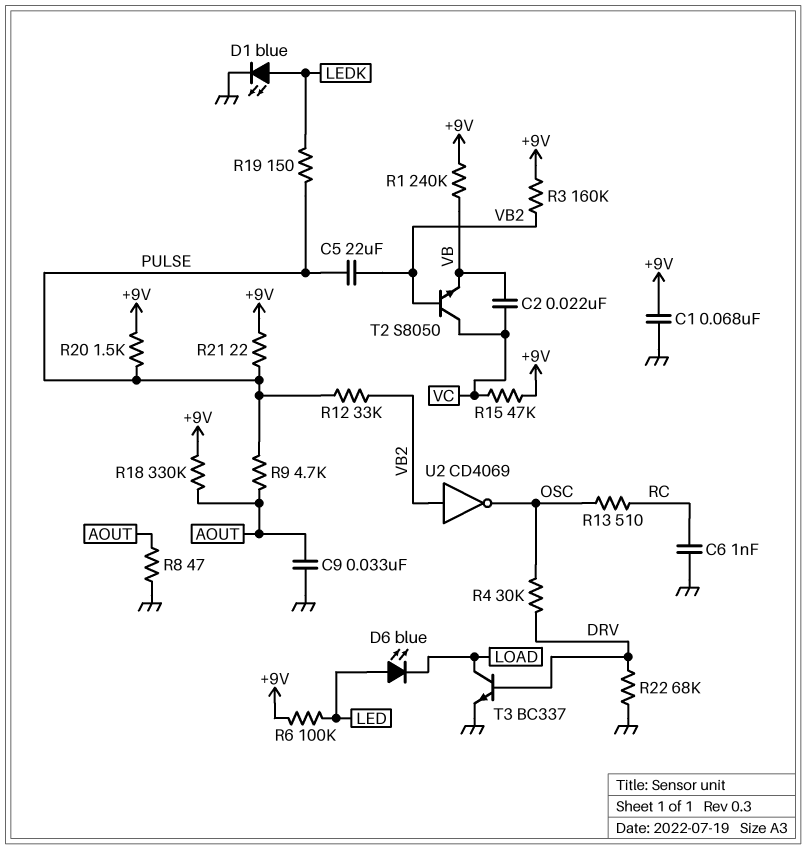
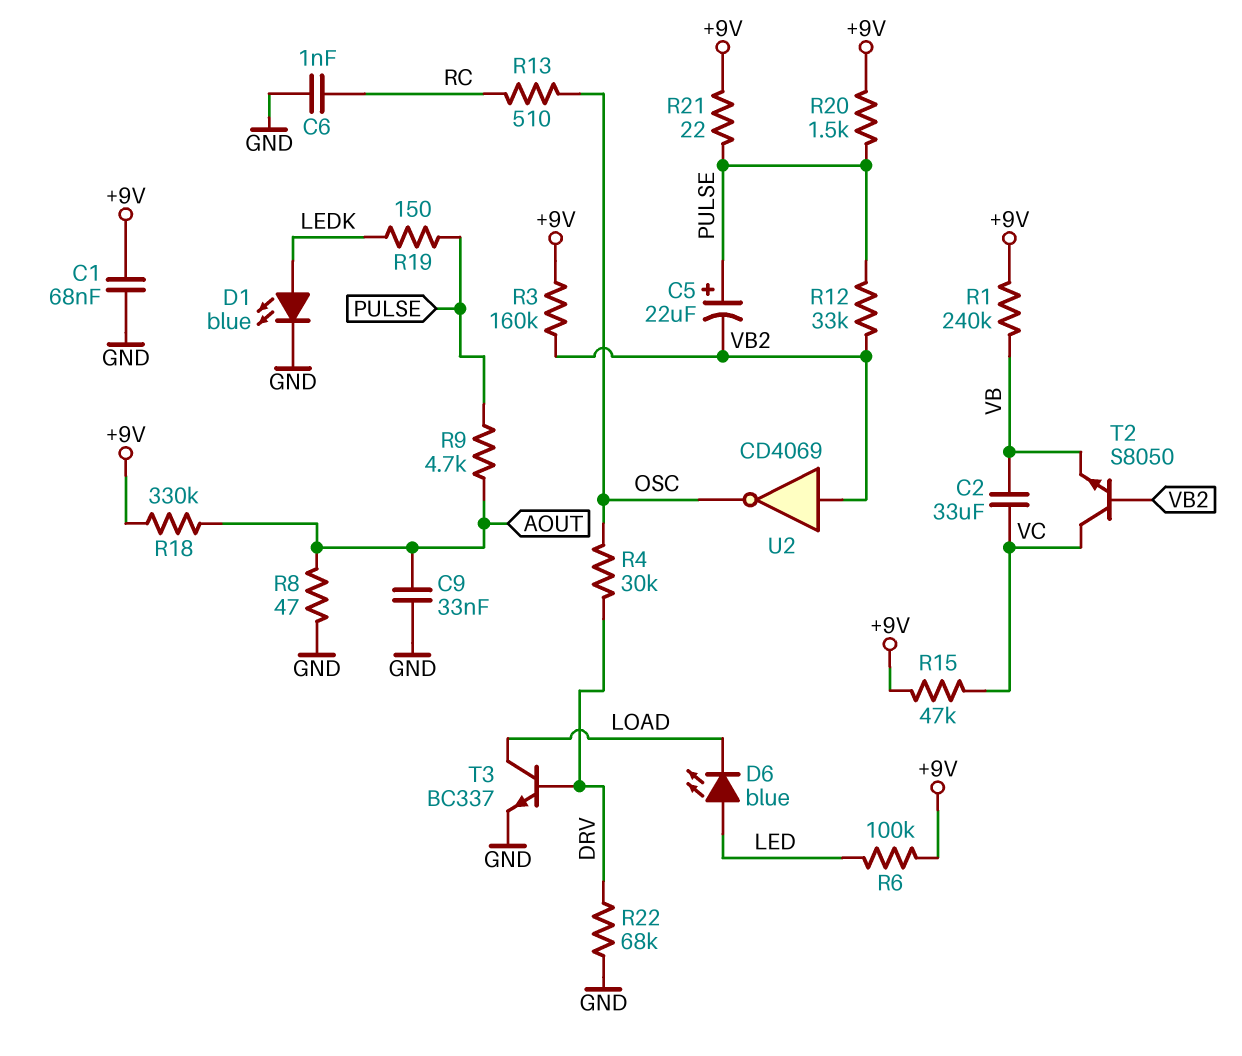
C2: 22nF (VB, VC) -> 33uF (VB, VC)
C5: 22uF (PULSE, VB2) -> 22uF (plus PULSE, minus VB2)

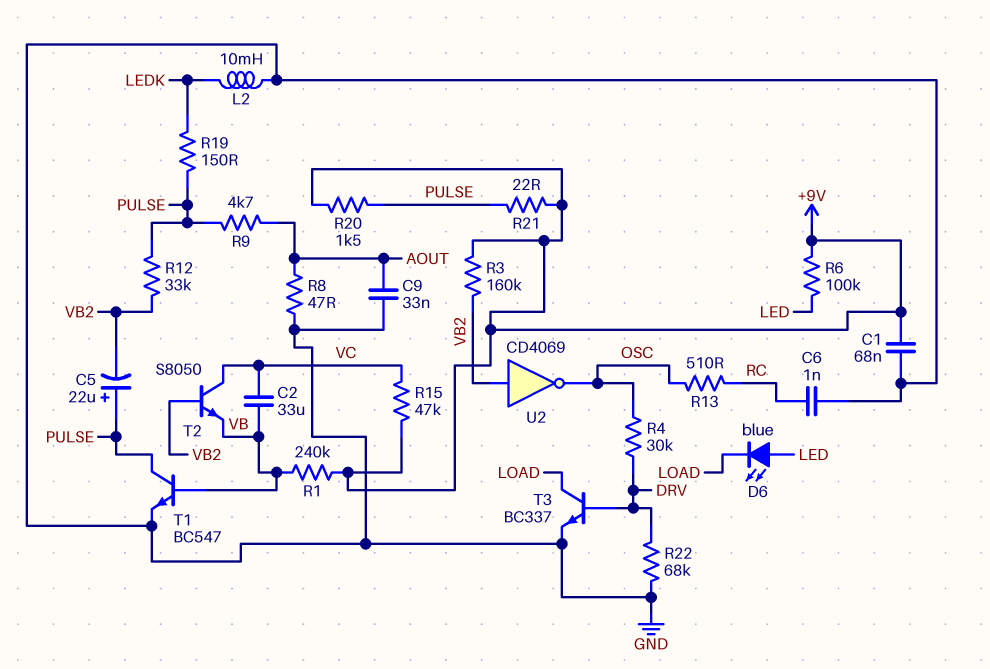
D1: LED blue (A LEDK, K GND) -> none
L2: none -> 10mH (GND, LEDK)
R18: 330k (+9V, AOUT) -> none
T1: none -> NPN BC547 (B VB, C PULSE, E GND)

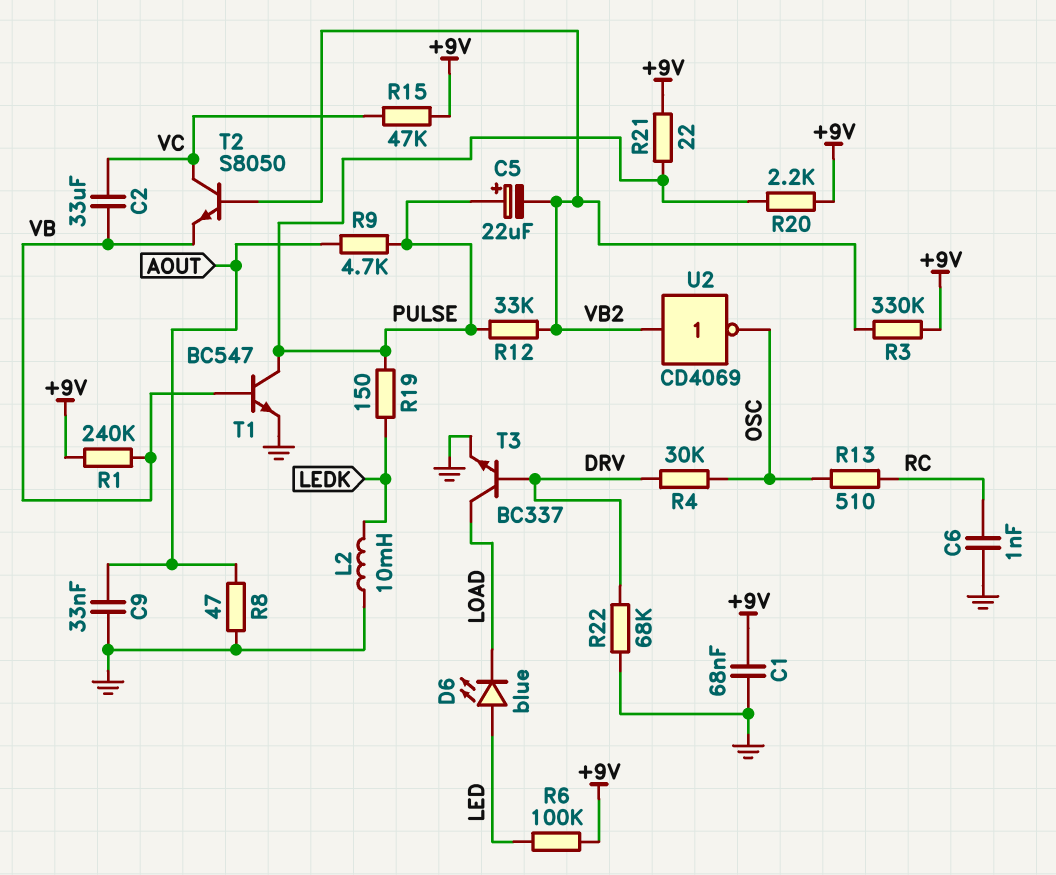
R3: 160k (+9V, VB2) -> 330k (+9V, VB2)
R20: 1.5k (+9V, PULSE) -> 2.2k (+9V, PULSE)

